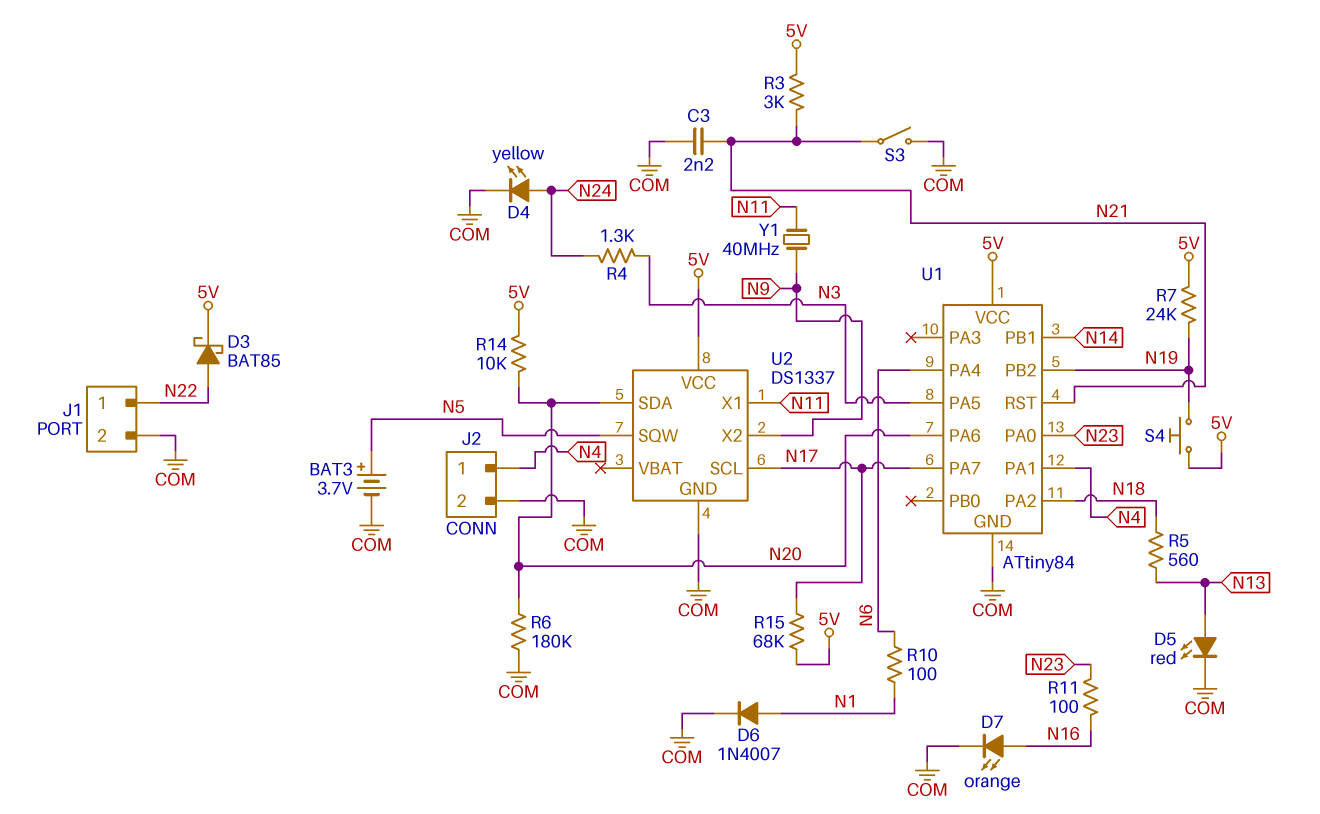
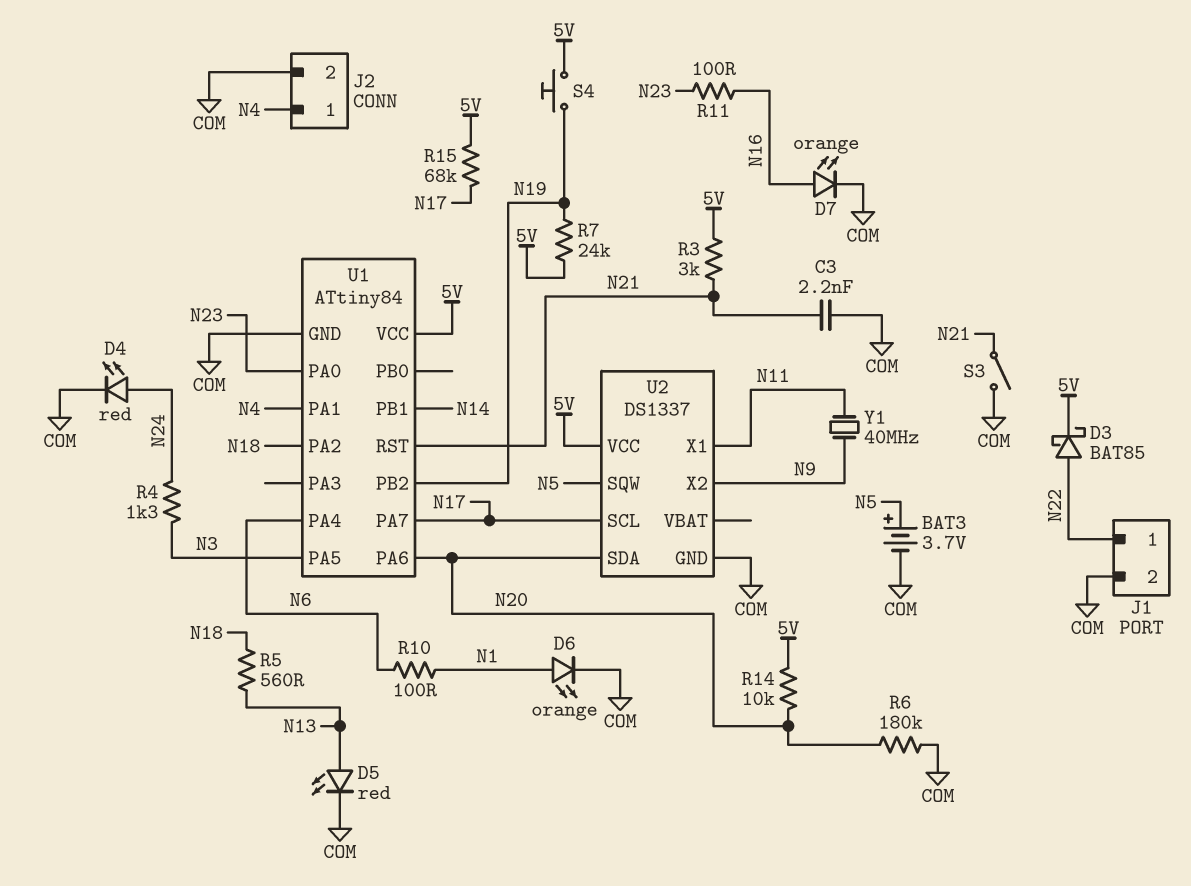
D4: LED yellow (A N24, K COM) -> LED red (A N24, K COM)
D6: diode 1N4007 (A N1, K COM) -> LED orange (A N1, K COM)

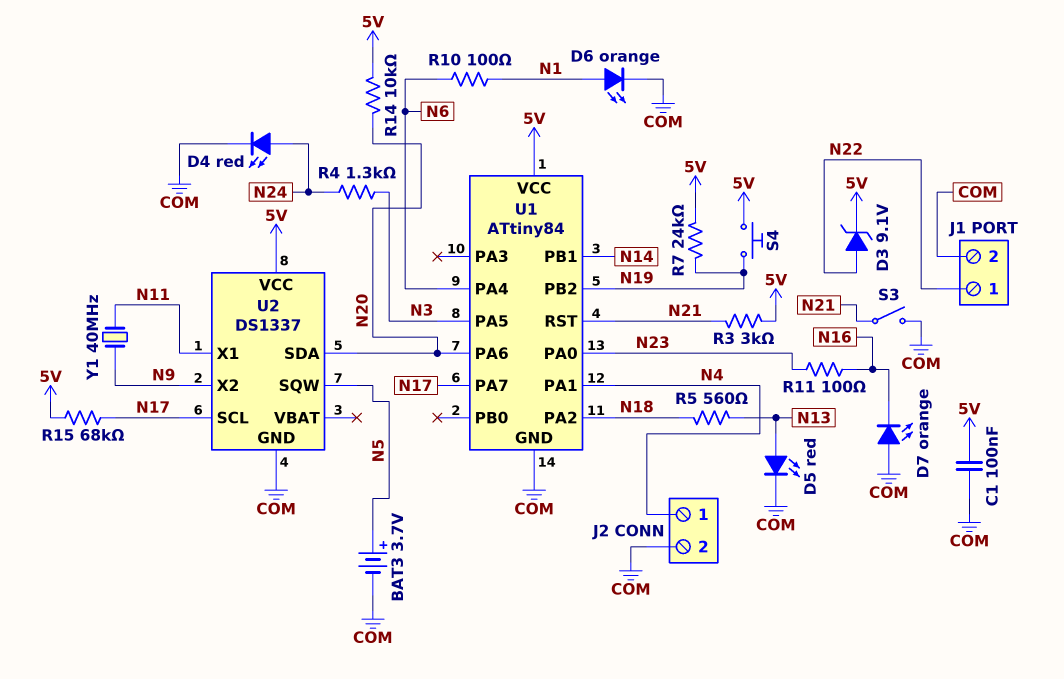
C1: none -> 100nF (5V, COM)
C3: 2.2nF (COM, N21) -> none
D3: schottky BAT85 (A N22, K 5V) -> zener 9.1V (A N22, K 5V)
D7: LED orange (A N16, K COM) -> LED orange (A COM, K N16)
R6: 180k (COM, N20) -> none

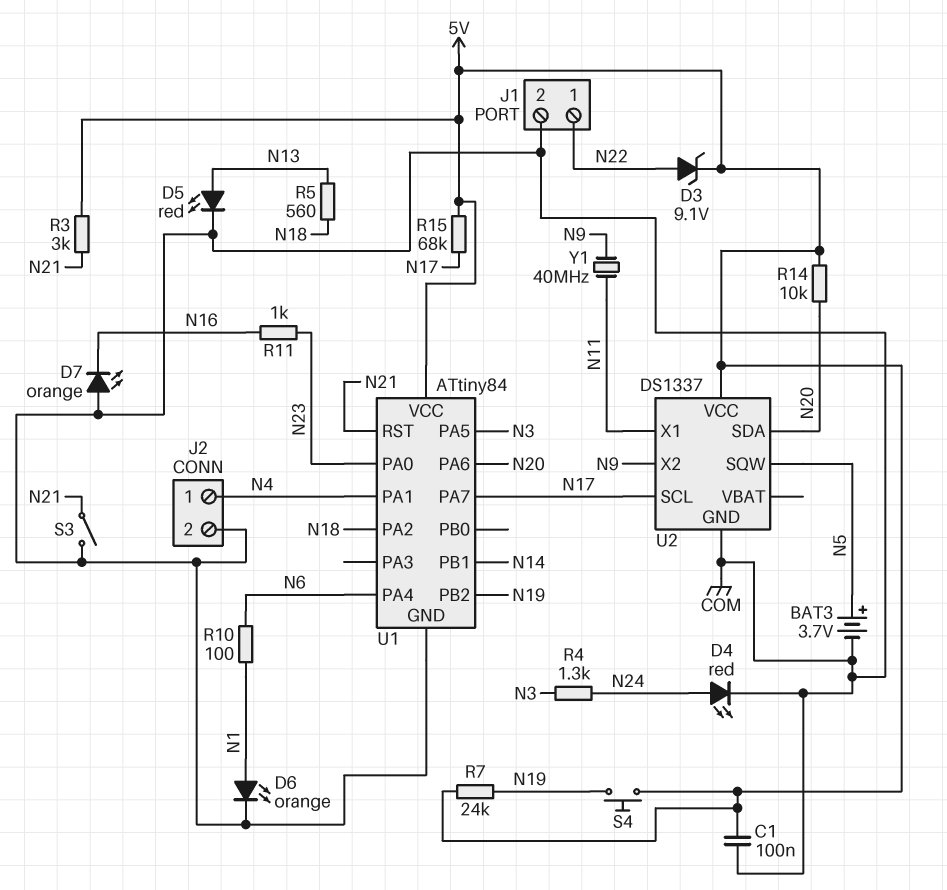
R11: 100 (N16, N23) -> 1k (N16, N23)

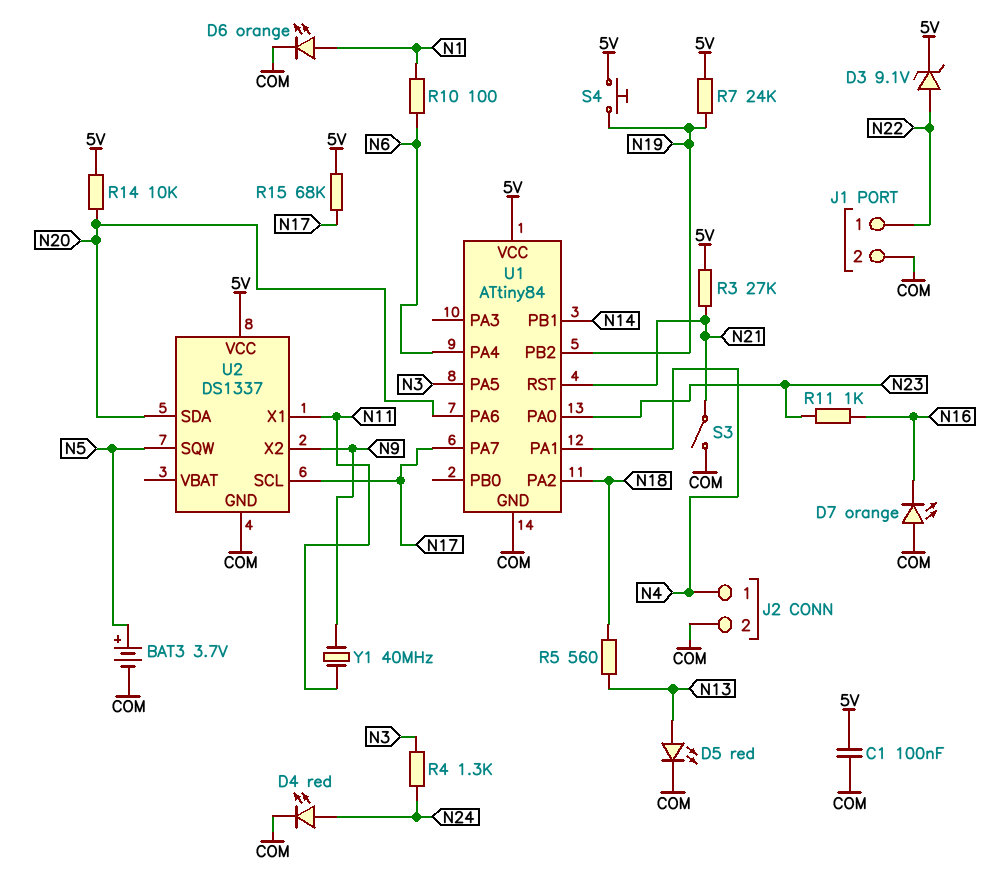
R3: 3k (5V, N21) -> 27k (5V, N21)

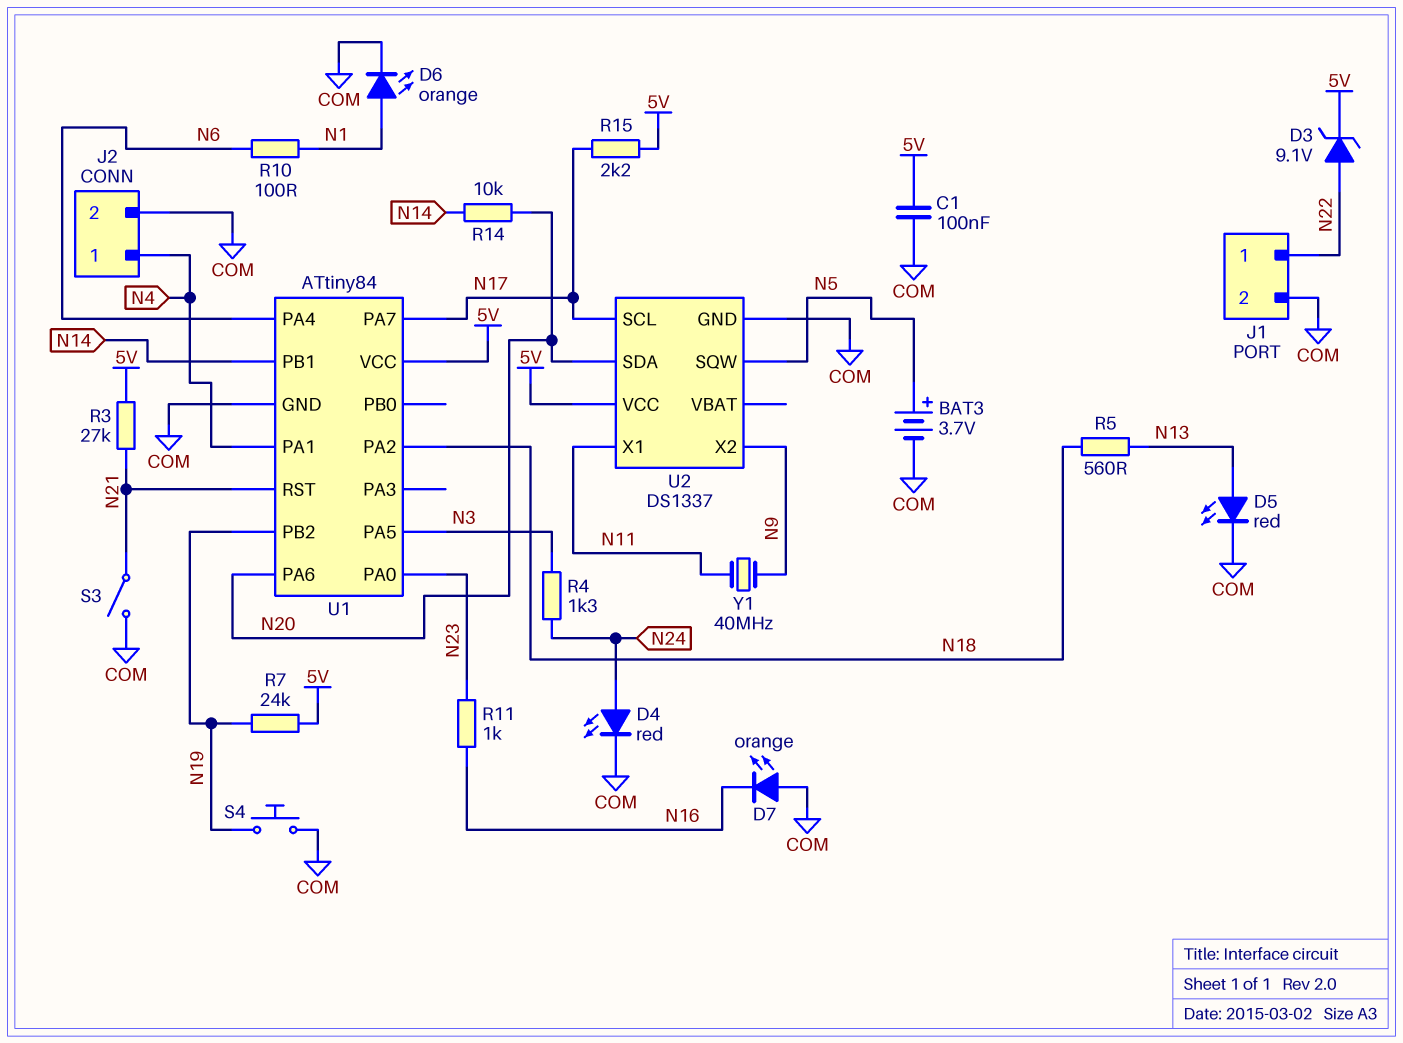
R14: 10k (5V, N20) -> 10k (N14, N20)
R15: 68k (5V, N17) -> 2.2k (5V, N17)
S4: button (5V, N19) -> button (COM, N19)

